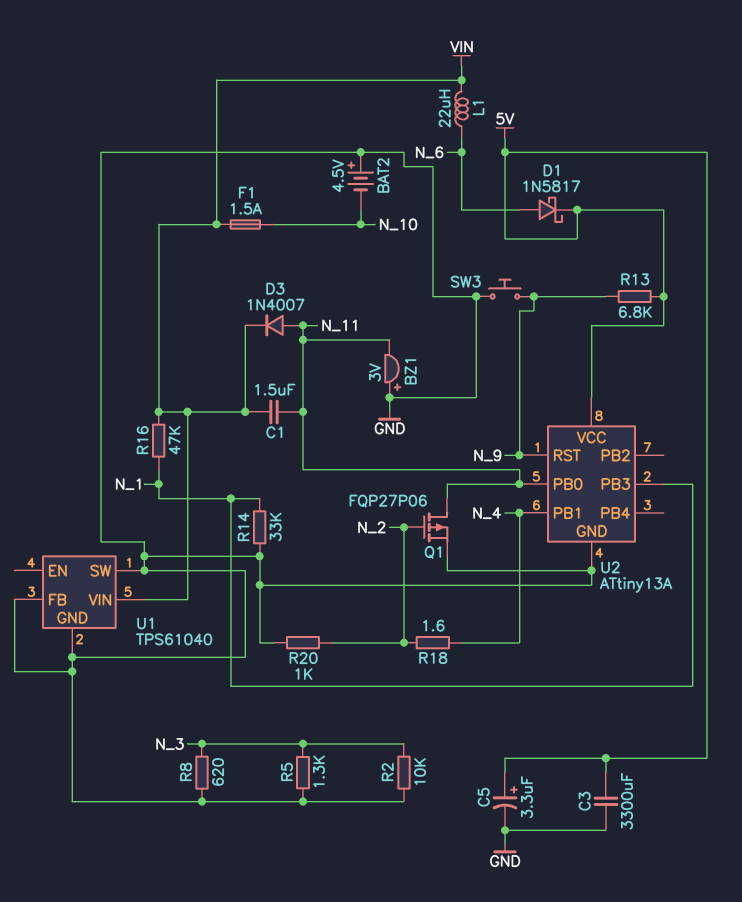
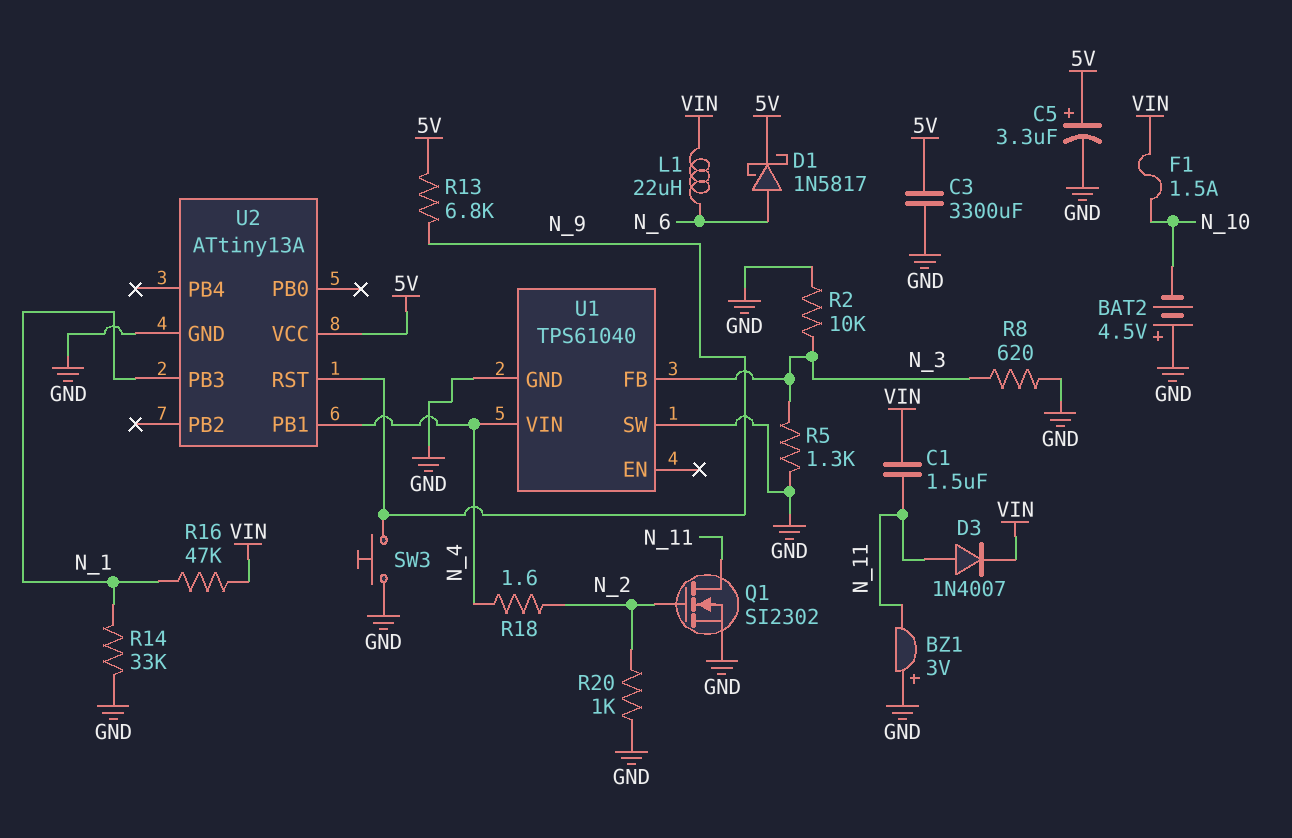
Q1: PMOS FQP27P06 (G N_2, D N_11, S GND) -> NMOS SI2302 (G N_2, D N_11, S GND)
U1 pin FB: GND -> N_3
U1 pin VIN: VIN -> N_4
U2 pin PB0: N_11 -> none

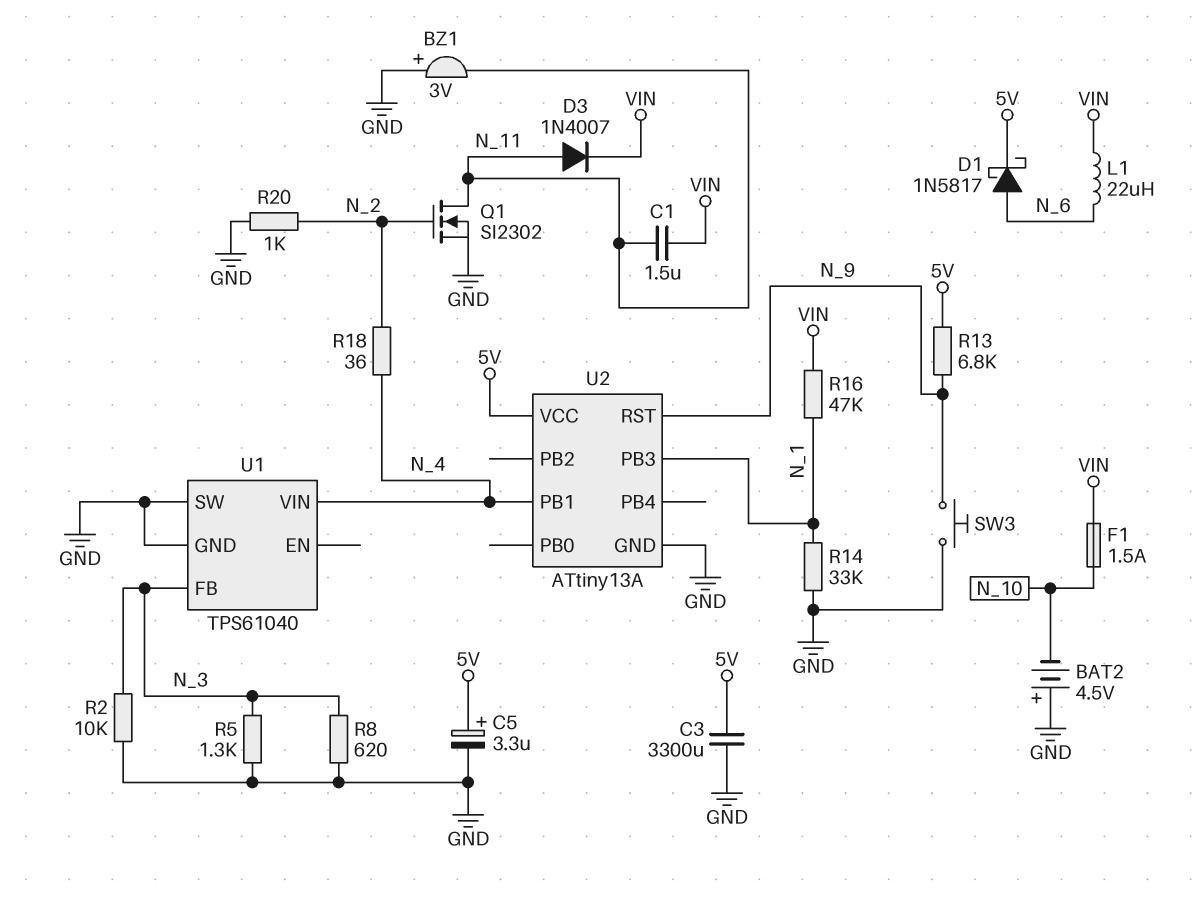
R18: 1.6 (N_2, N_4) -> 36 (N_2, N_4)

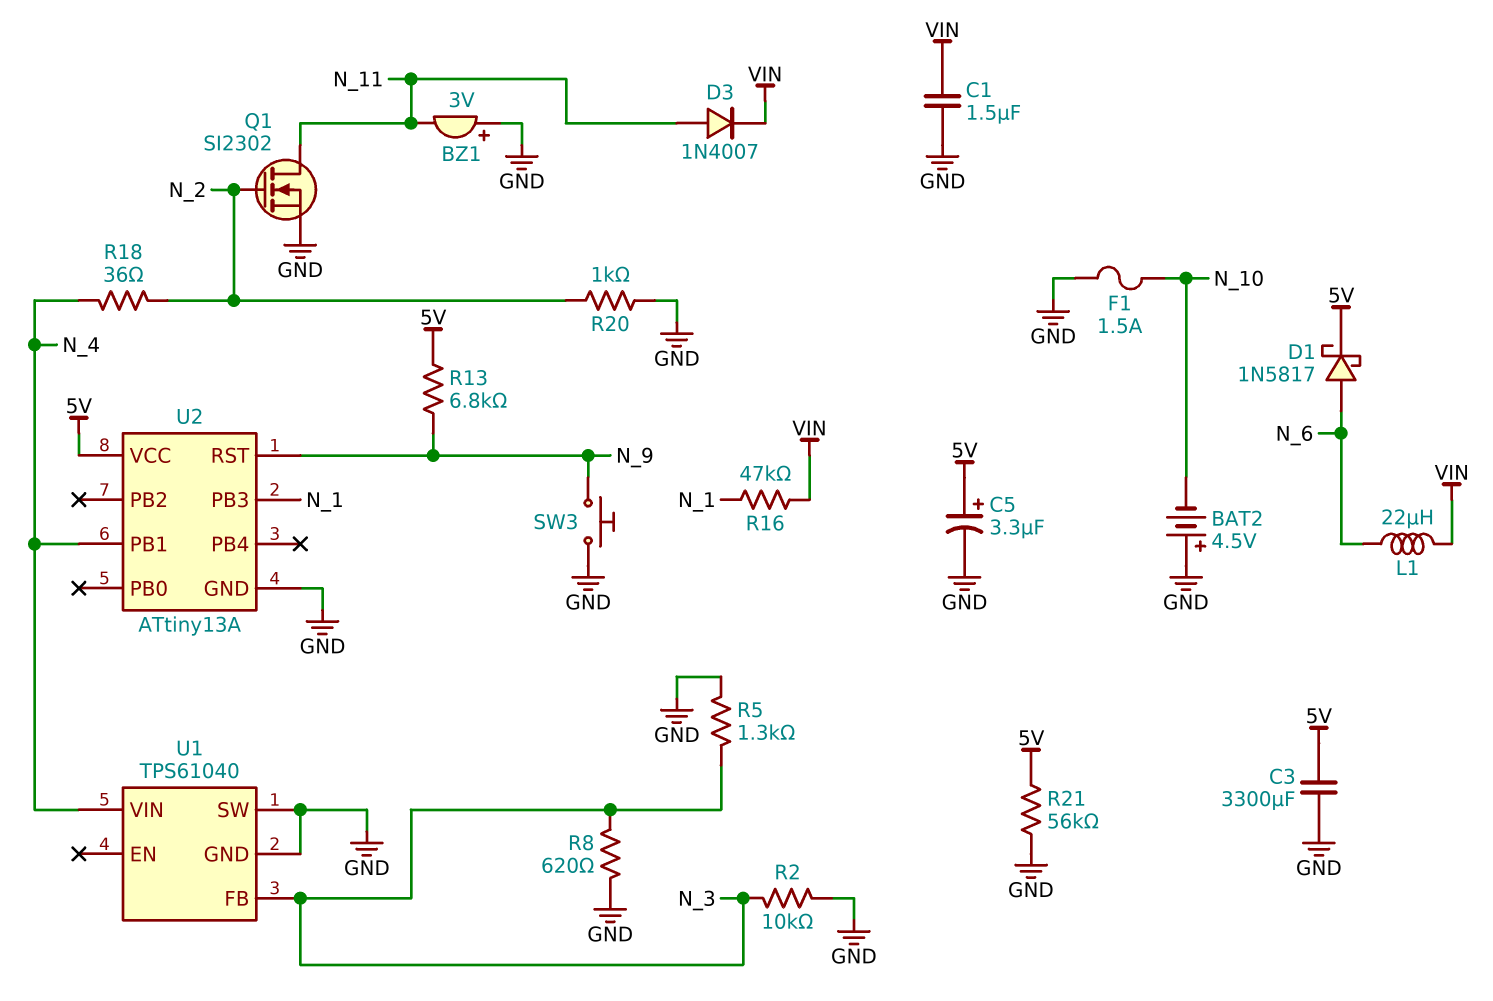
C1: 1.5uF (N_11, VIN) -> 1.5uF (GND, VIN)
F1: 1.5A (N_10, VIN) -> 1.5A (GND, N_10)
R14: 33k (GND, N_1) -> none
R21: none -> 56k (5V, GND)

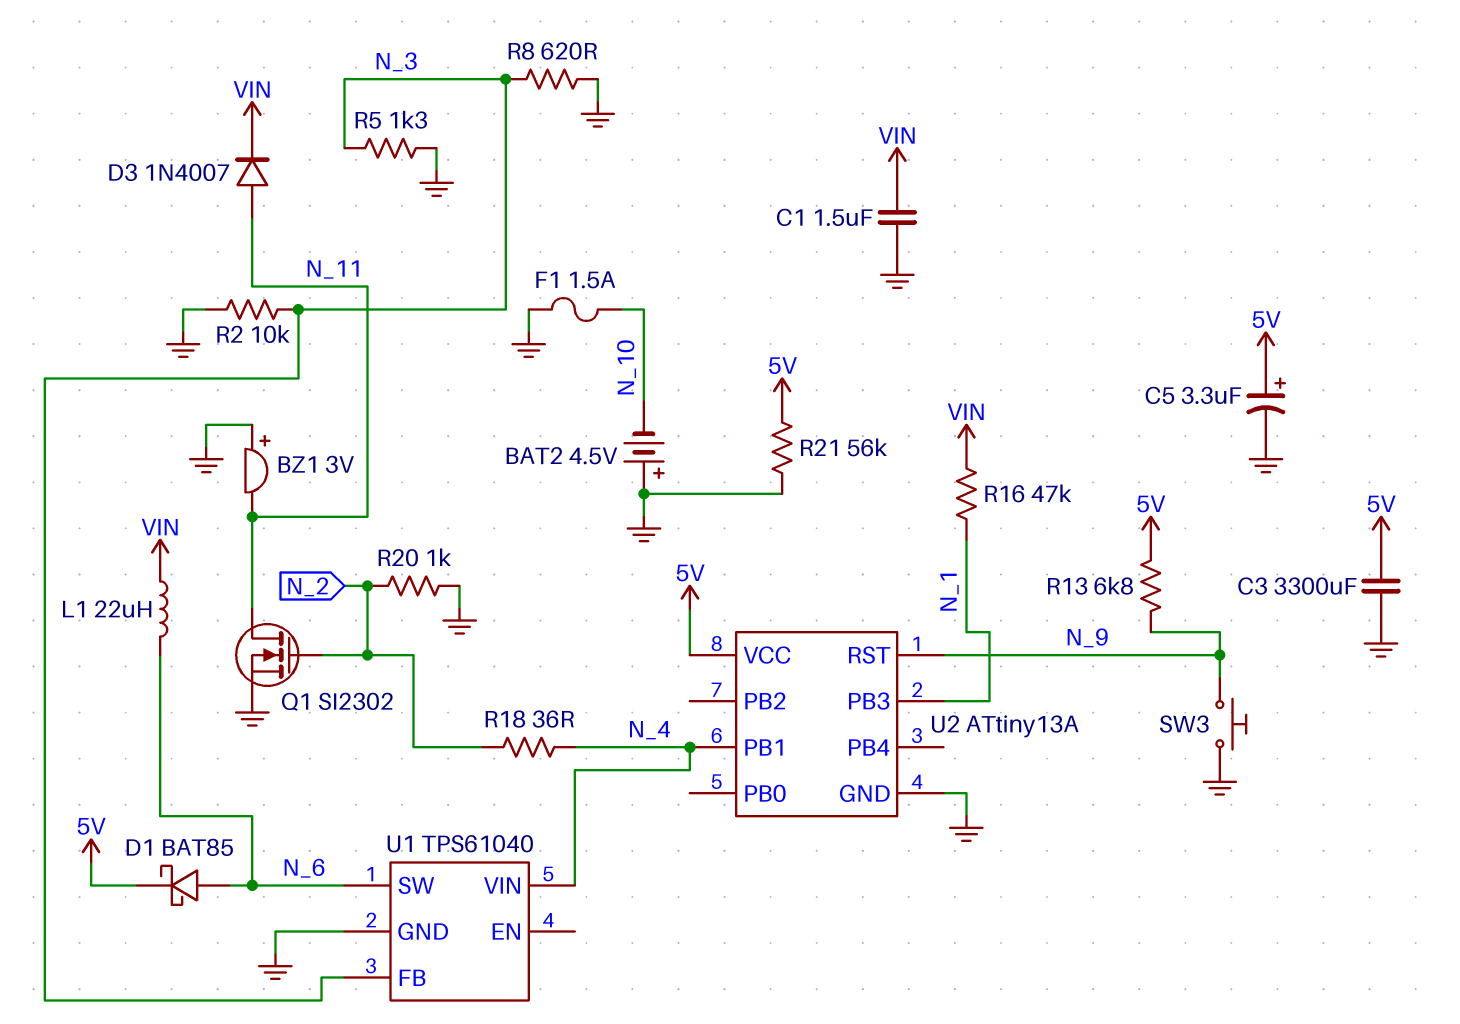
D1: schottky 1N5817 (A N_6, K 5V) -> schottky BAT85 (A N_6, K 5V)
U1 pin SW: GND -> N_6

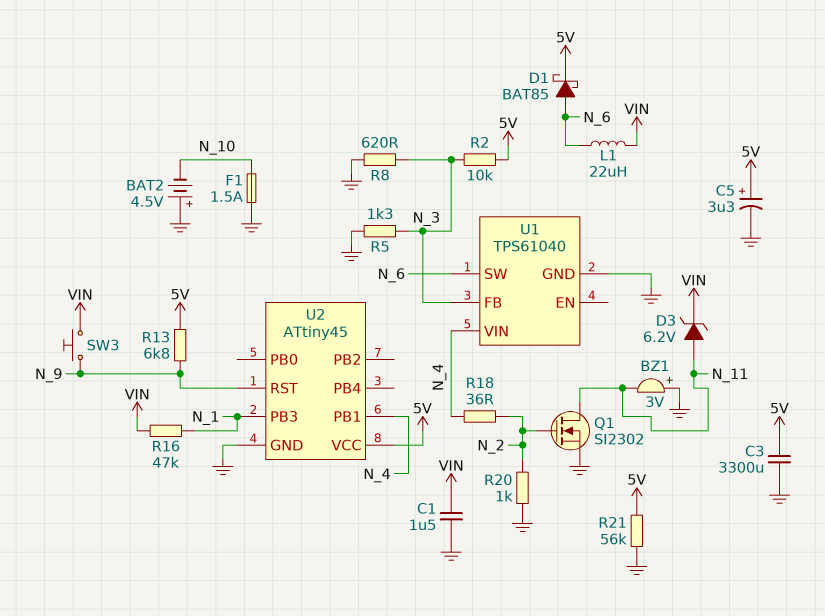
D3: diode 1N4007 (A N_11, K VIN) -> zener 6.2V (A N_11, K VIN)
R2: 10k (GND, N_3) -> 10k (5V, N_3)
SW3: button (GND, N_9) -> button (N_9, VIN)
U2: ATtiny13A -> ATtiny45

